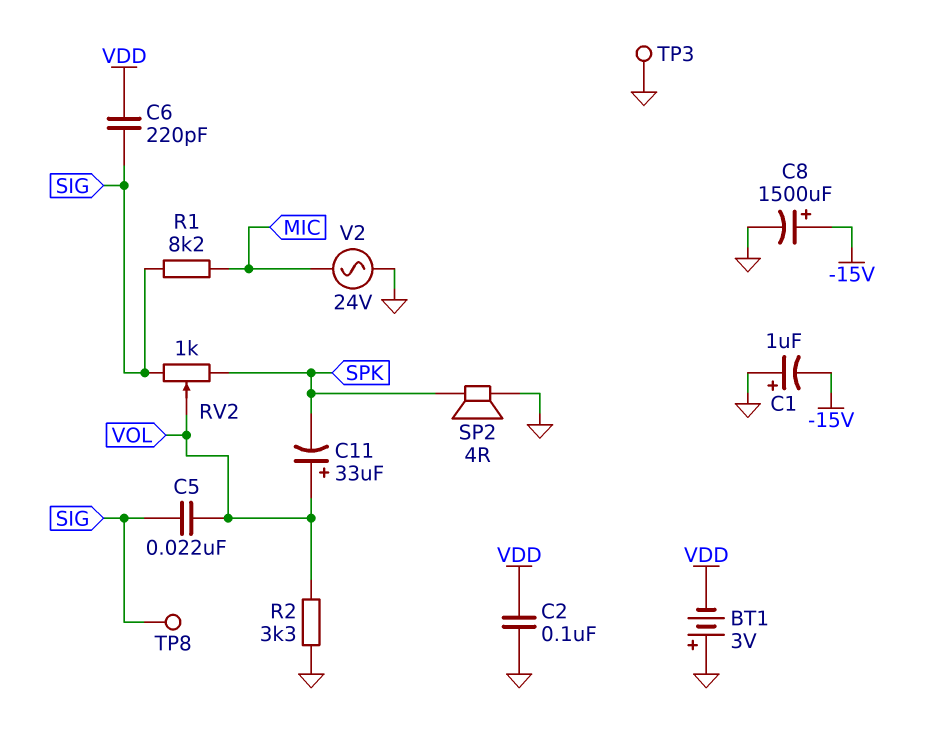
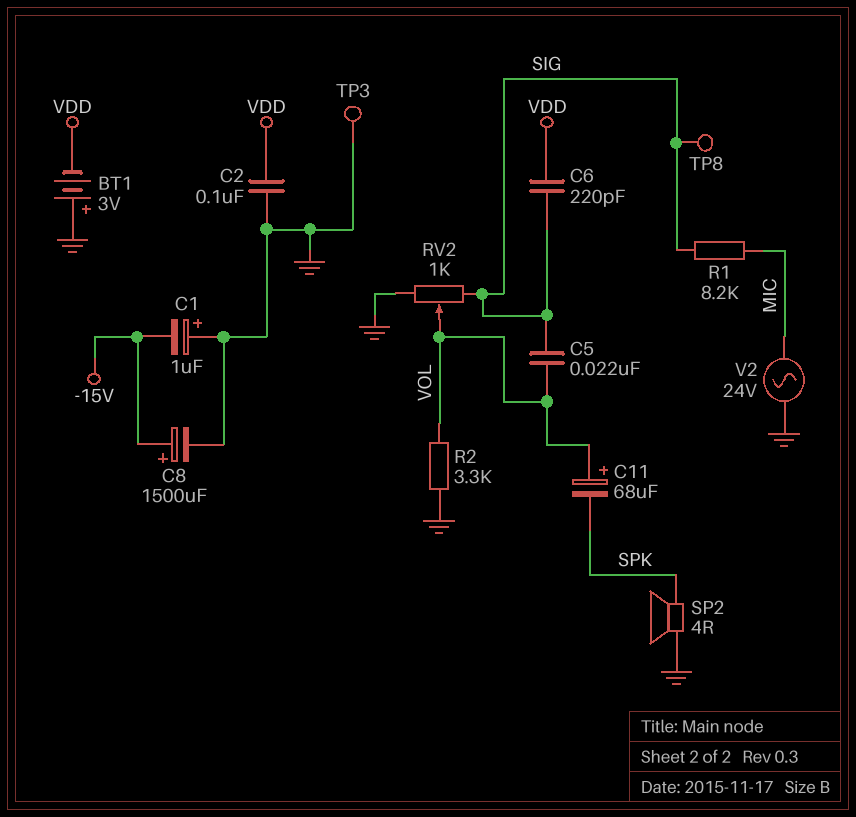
C11: 33uF (plus VOL, minus SPK) -> 68uF (plus VOL, minus SPK)
RV2: 1k (SIG, SPK, wiper VOL) -> 1k (GND, SIG, wiper VOL)

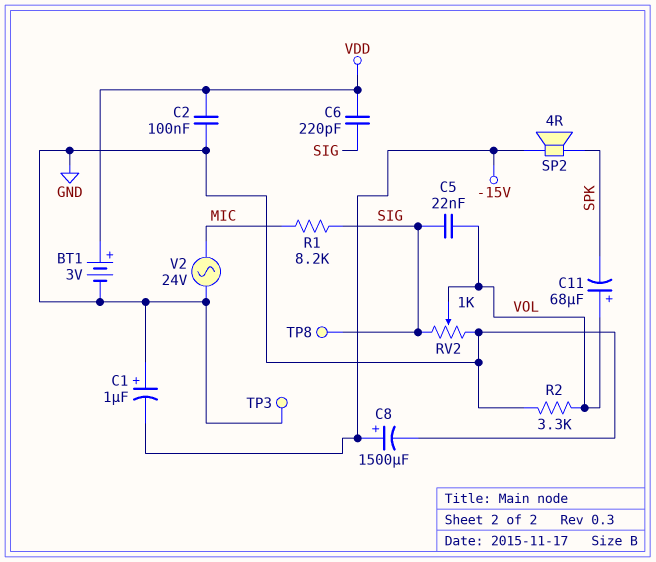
BT1: 3V (plus GND, minus VDD) -> 3V (plus VDD, minus GND)
SP2: speaker 4R (GND, SPK) -> speaker 4R (-15V, SPK)

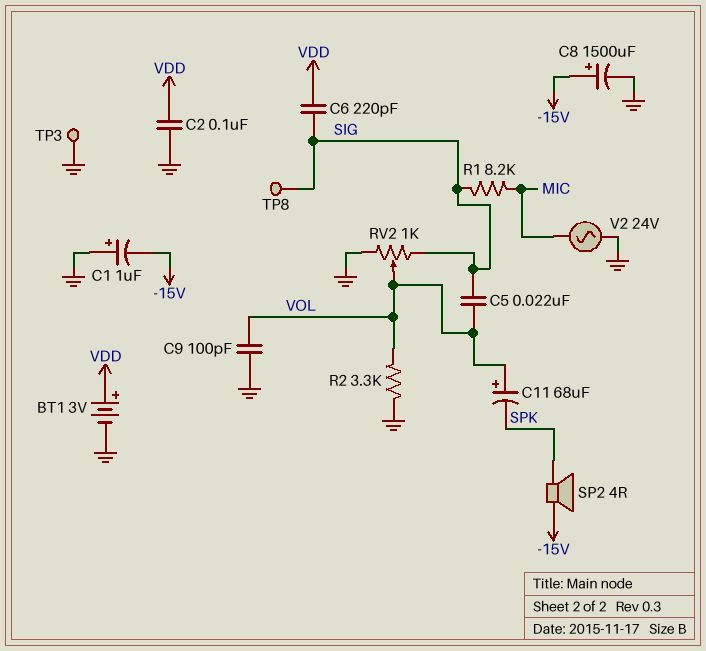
C9: none -> 100pF (GND, VOL)

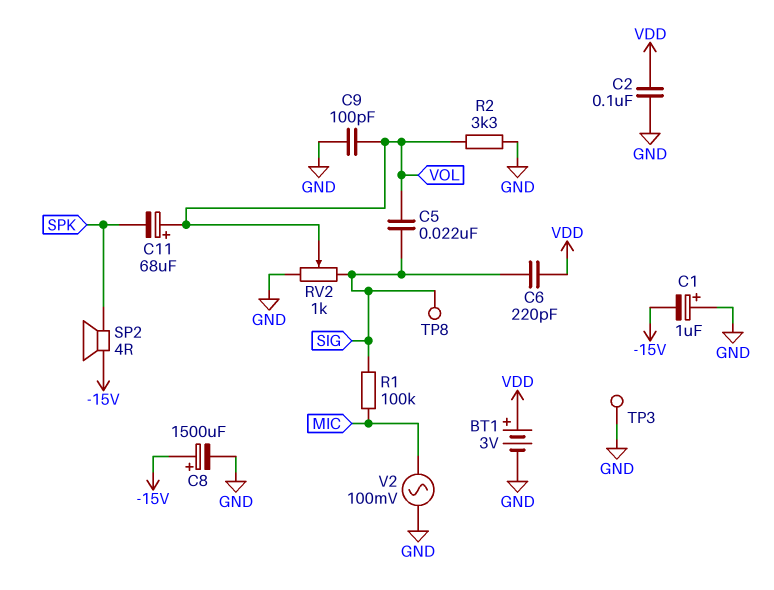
R1: 8.2k (MIC, SIG) -> 100k (MIC, SIG)
V2: AC 24V (GND, MIC) -> AC 100mV (GND, MIC)

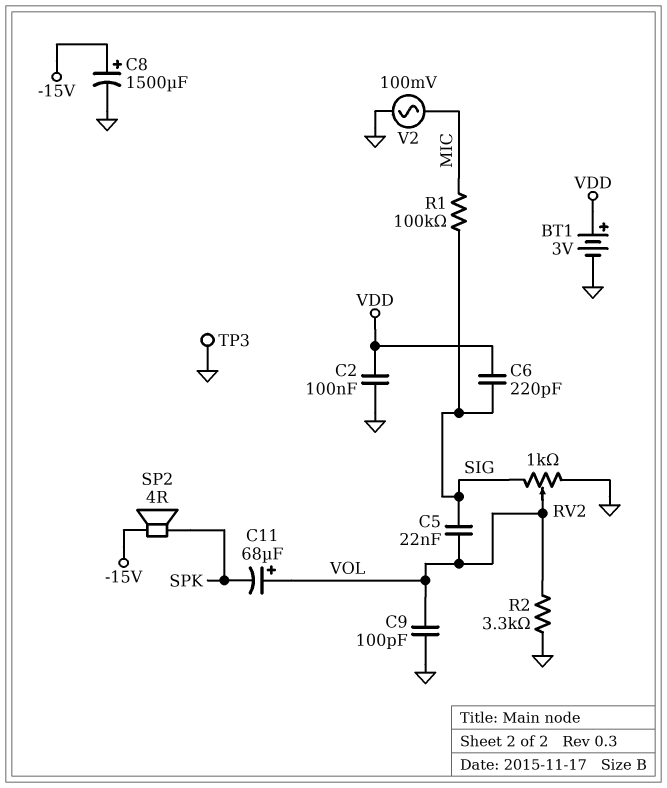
C1: 1uF (plus GND, minus -15V) -> none
TP8: test point (SIG) -> none

